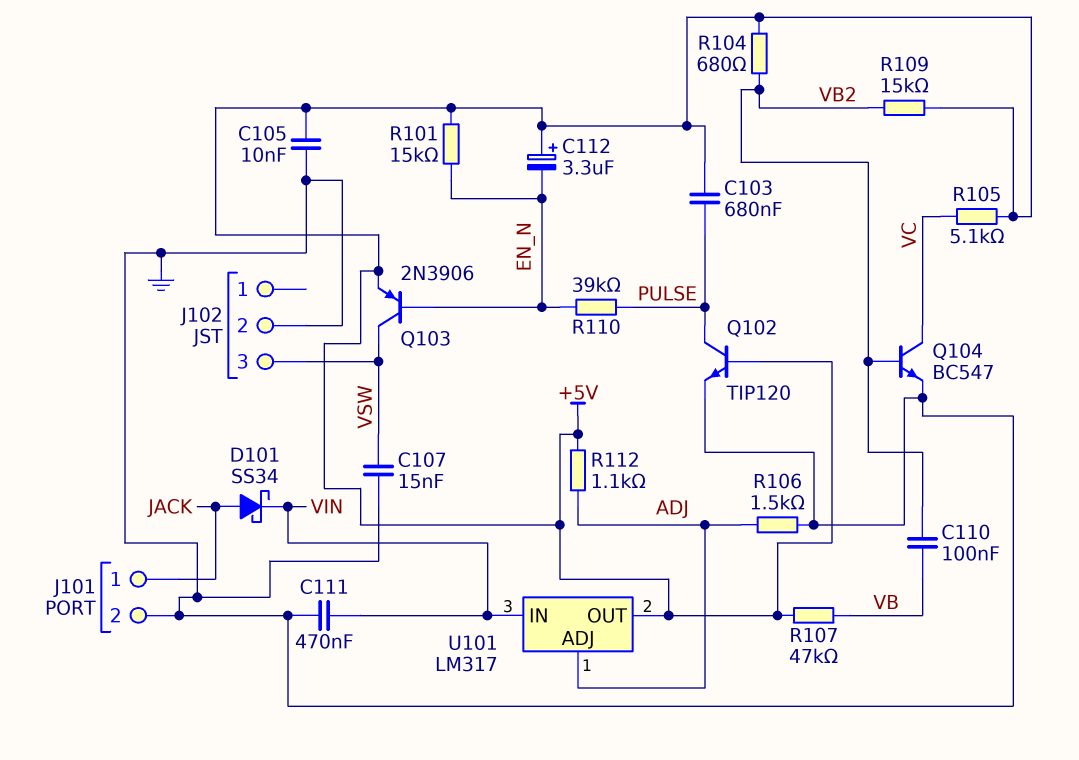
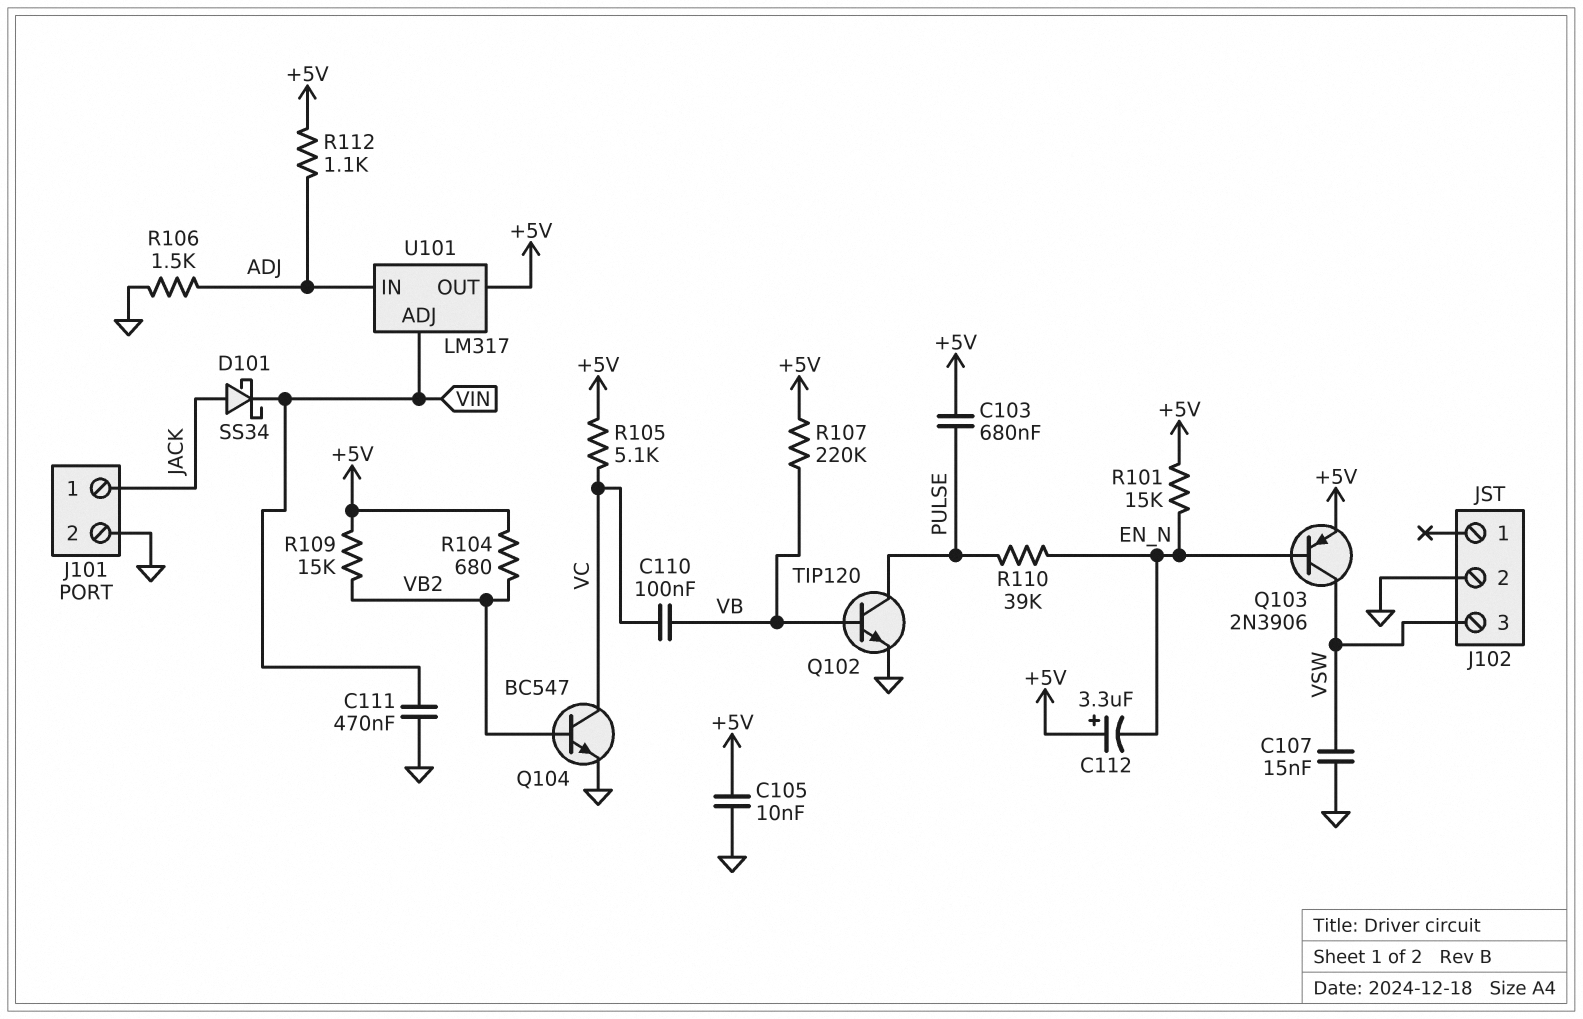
C110: 100nF (VB, VB2) -> 100nF (VB, VC)
Q102: NPN TIP120 (B +5V, C PULSE, E GND) -> NPN TIP120 (B VB, C PULSE, E GND)
R107: 47k (+5V, VB) -> 220k (+5V, VB)
U101 pin ADJ: ADJ -> VIN
U101 pin IN: VIN -> ADJ

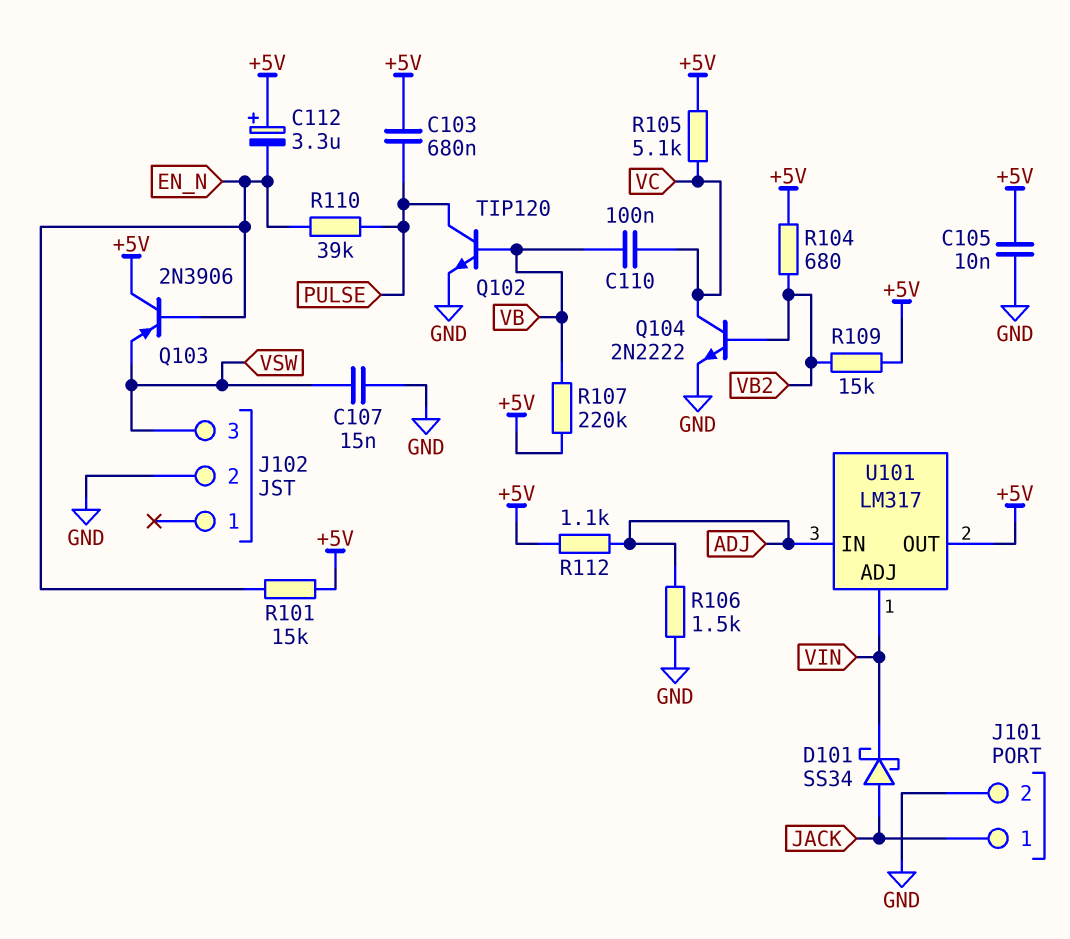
C111: 470nF (GND, VIN) -> none
Q103: PNP 2N3906 (B EN_N, C VSW, E +5V) -> PNP 2N3906 (B EN_N, C +5V, E VSW)
Q104: NPN BC547 (B VB2, C VC, E GND) -> NPN 2N2222 (B VB2, C VC, E GND)

